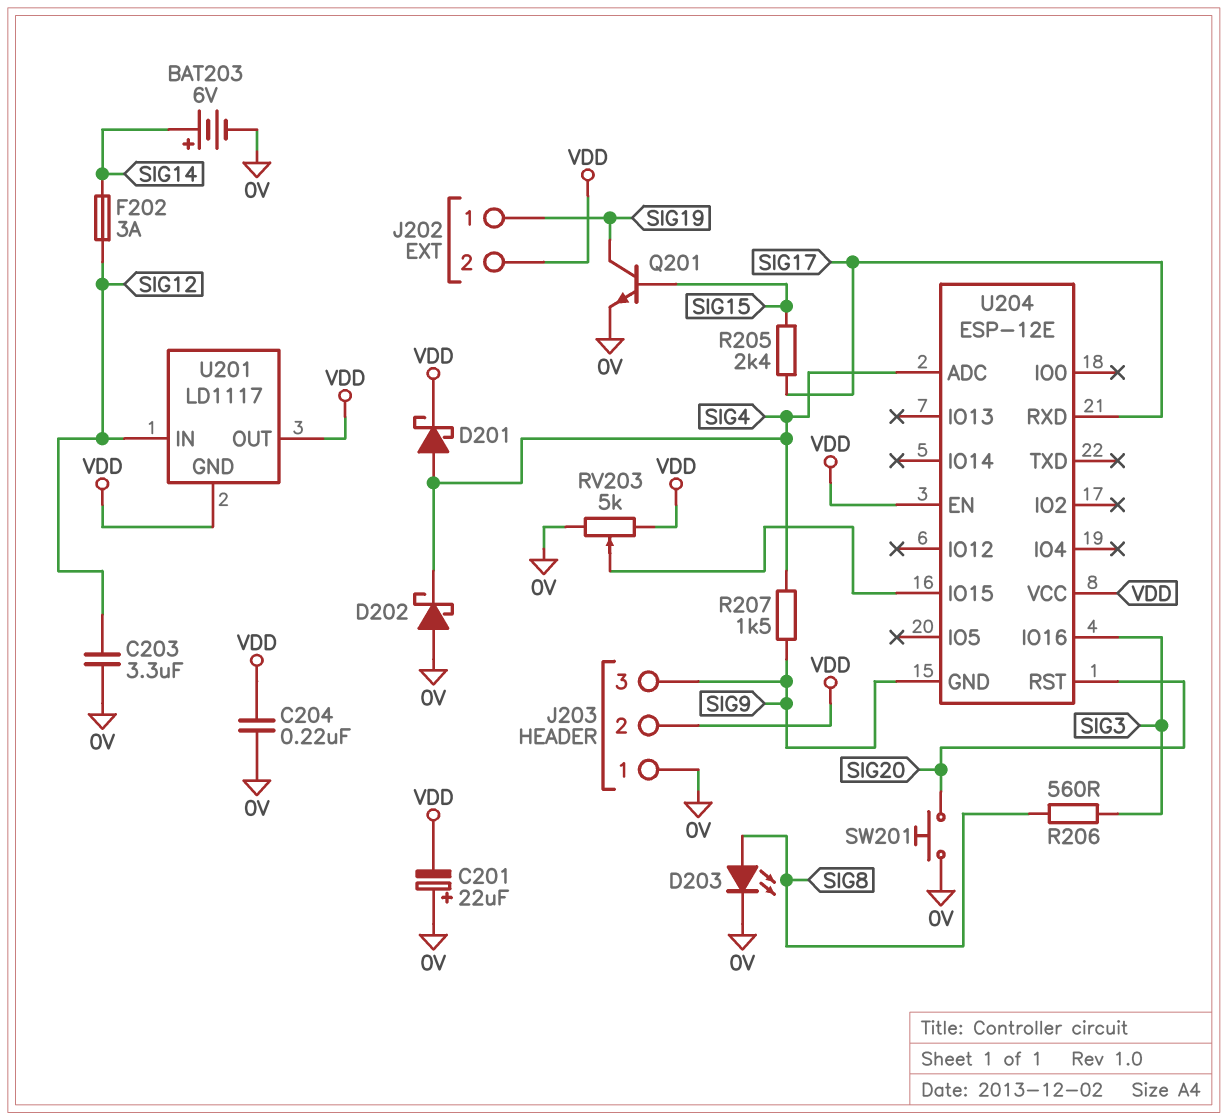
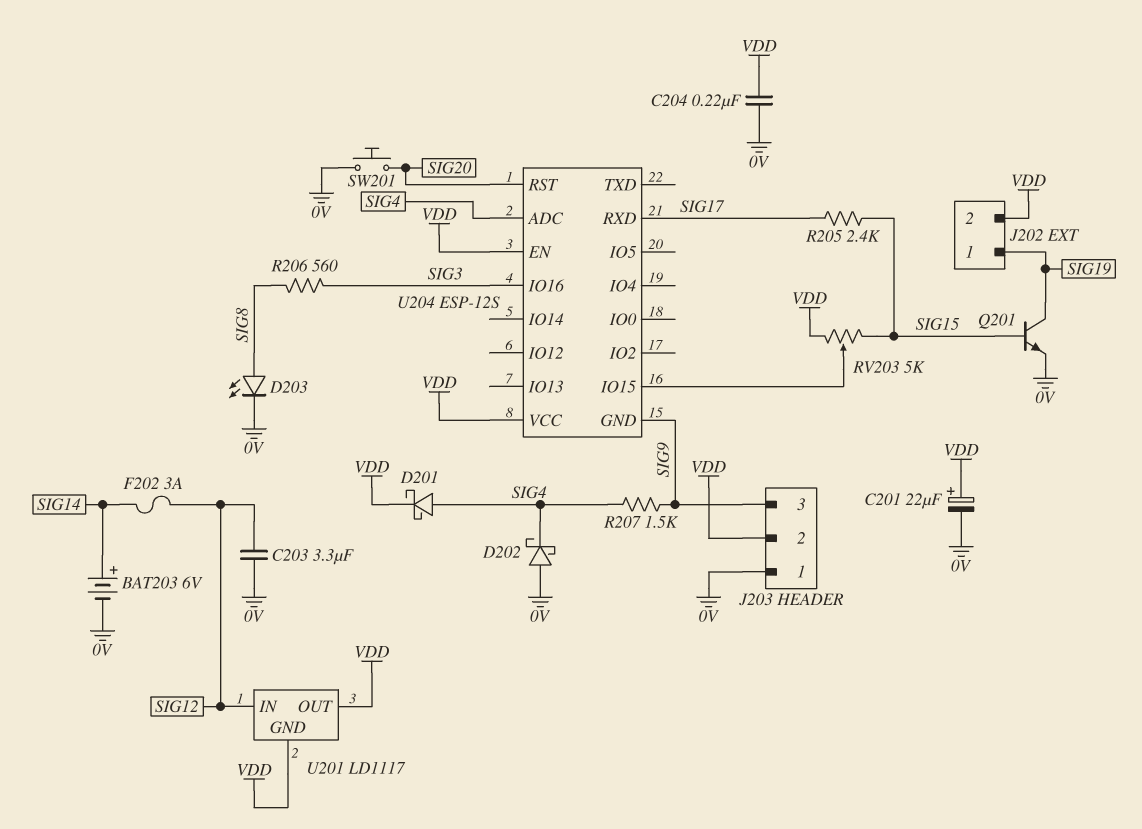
C201: 22uF (plus 0V, minus VDD) -> 22uF (plus VDD, minus 0V)
RV203: 5k (0V, VDD, wiper U204/IO15) -> 5k (SIG15, VDD, wiper U204/IO15)
U204: ESP-12E -> ESP-12S

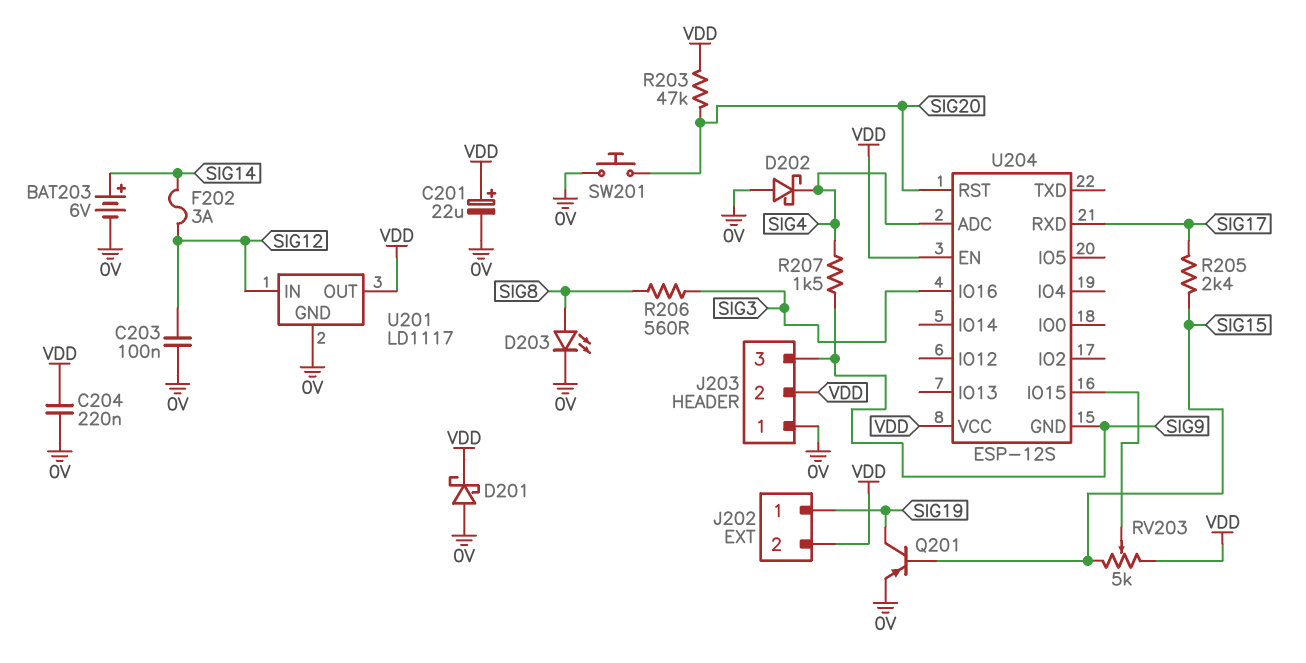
C203: 3.3uF (0V, SIG12) -> 100nF (0V, SIG12)
D201: schottky (A SIG4, K VDD) -> schottky (A 0V, K VDD)
Q201: NPN (B SIG15, C SIG19, E 0V) -> PNP (B SIG15, C SIG19, E 0V)
R203: none -> 47k (SIG20, VDD)
U201 pin GND: VDD -> 0V

